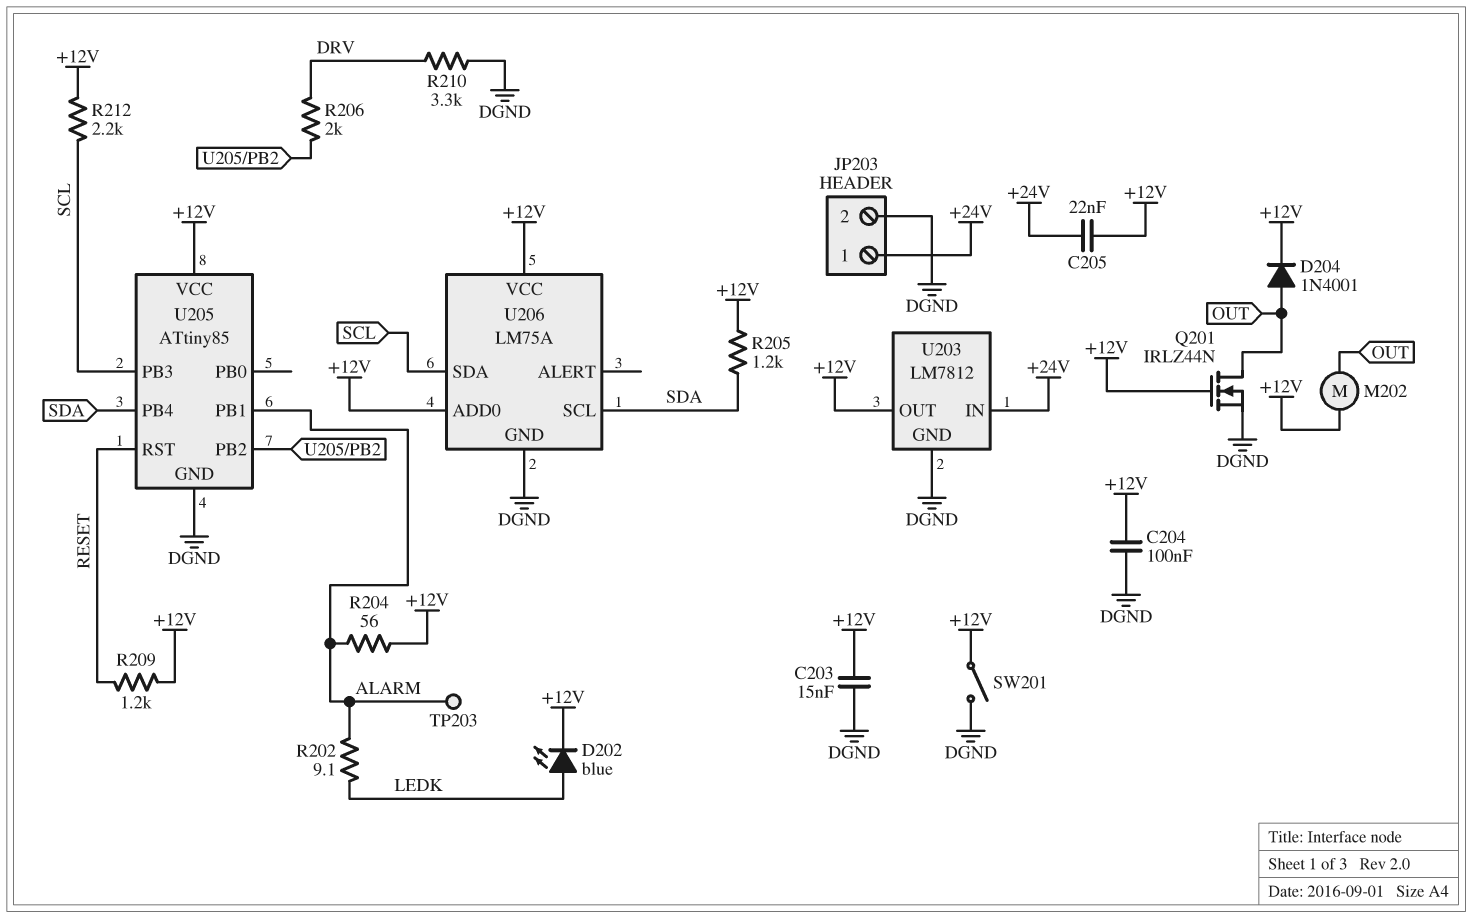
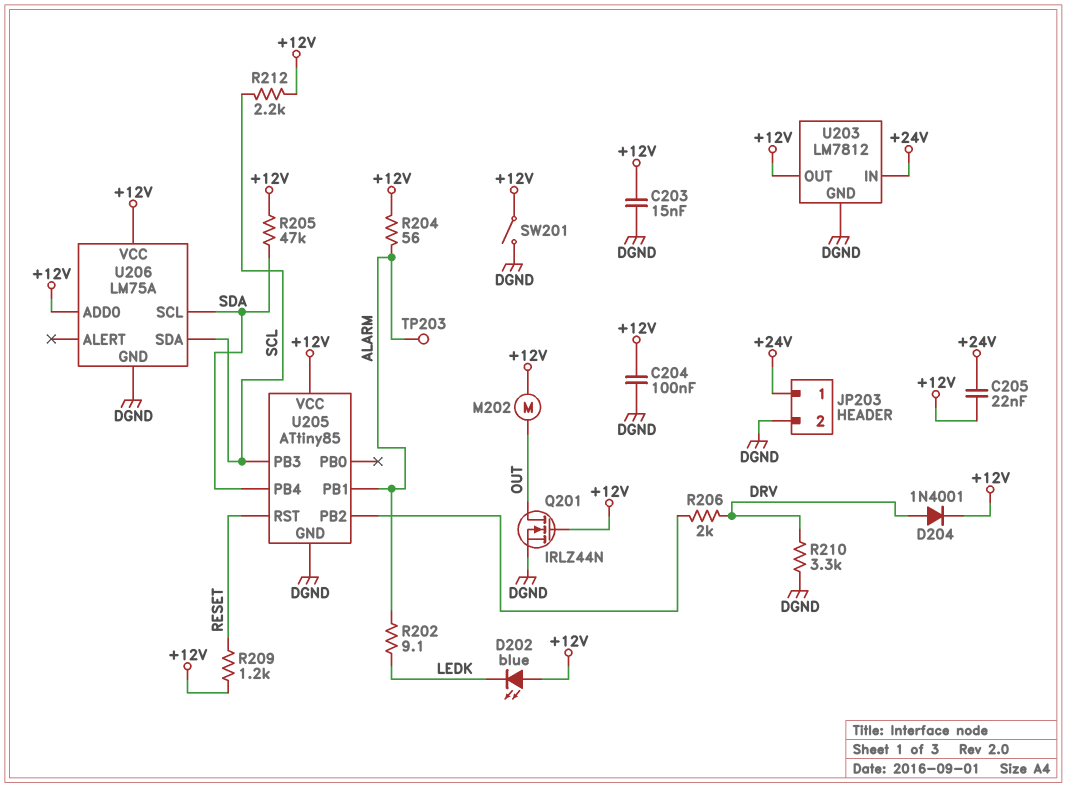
D202: LED blue (A LEDK, K +12V) -> LED blue (A +12V, K LEDK)
D204: diode 1N4001 (A OUT, K +12V) -> diode 1N4001 (A DRV, K +12V)
R205: 1.2k (+12V, SDA) -> 47k (+12V, SDA)

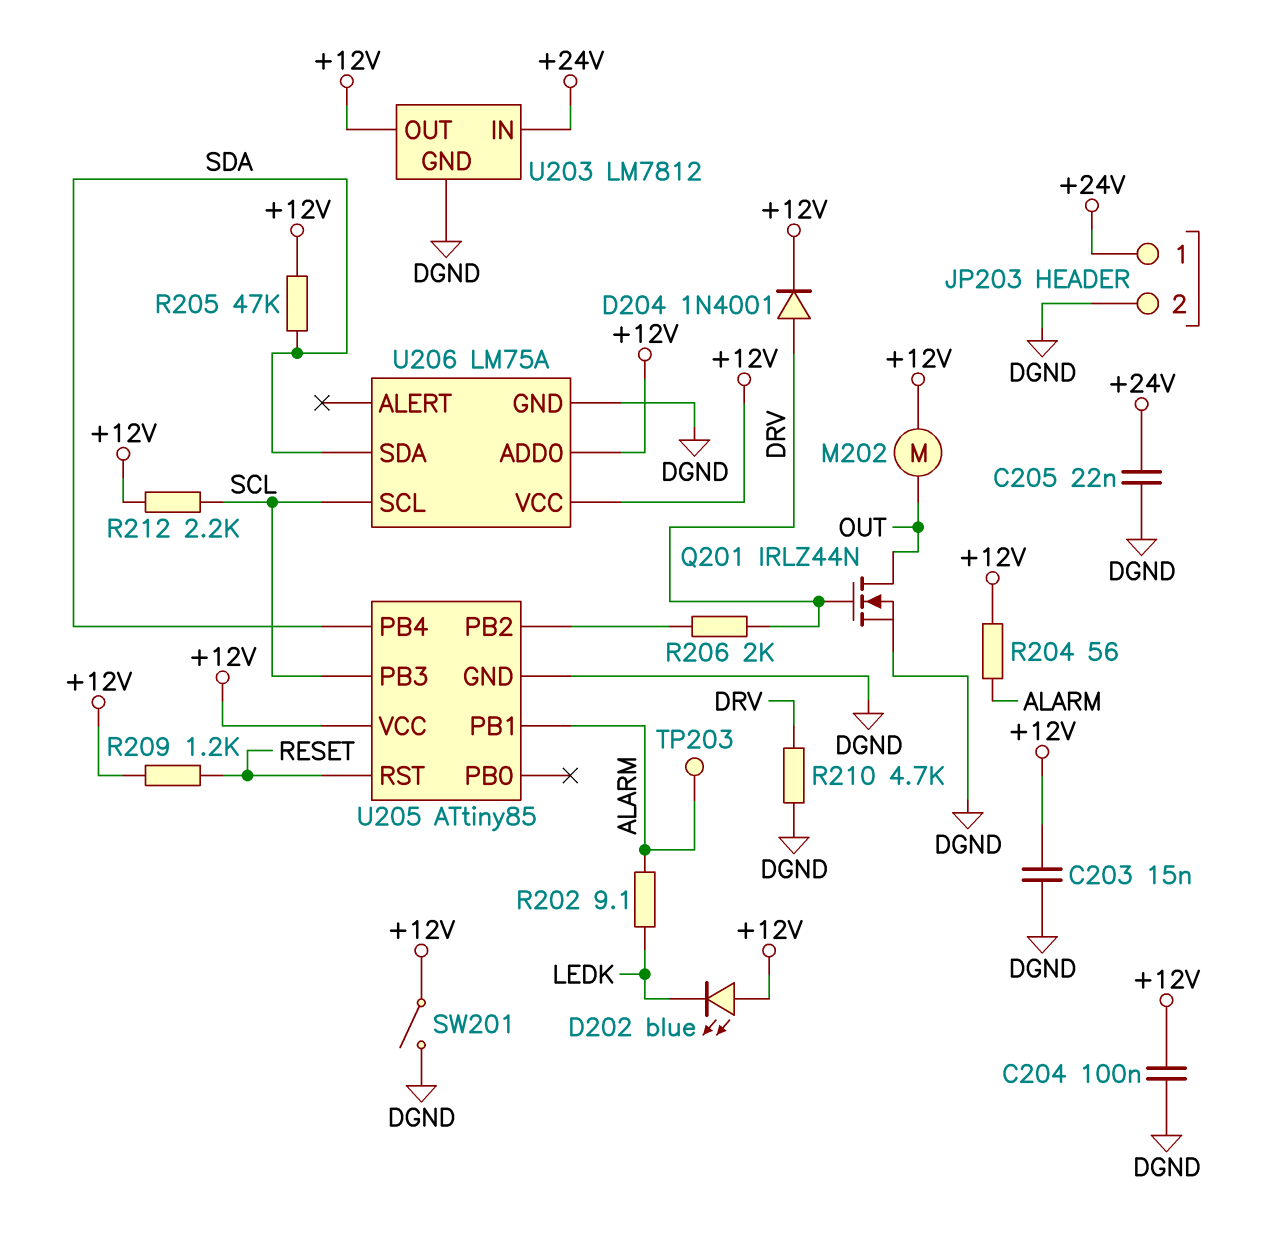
C205: 22nF (+12V, +24V) -> 22nF (+24V, DGND)
Q201: NMOS IRLZ44N (G +12V, D OUT, S DGND) -> NMOS IRLZ44N (G DRV, D OUT, S DGND)
R210: 3.3k (DGND, DRV) -> 4.7k (DGND, DRV)
U206 pin SCL: SDA -> SCL
U206 pin SDA: SCL -> SDA

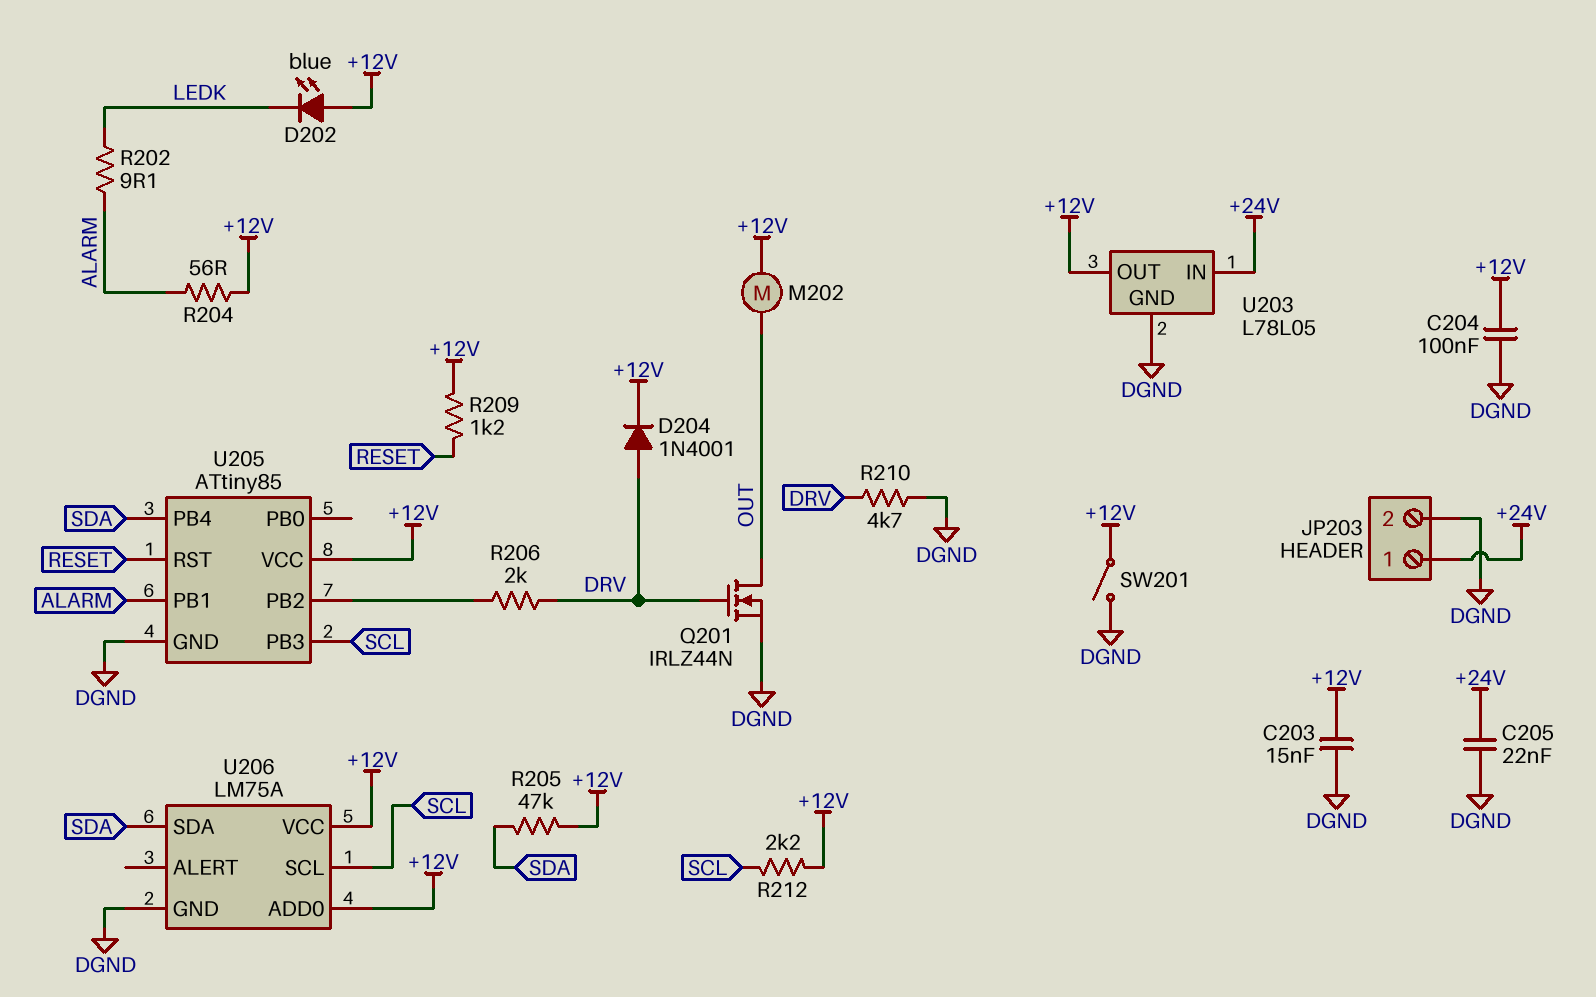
TP203: test point (ALARM) -> none
U203: LM7812 -> L78L05

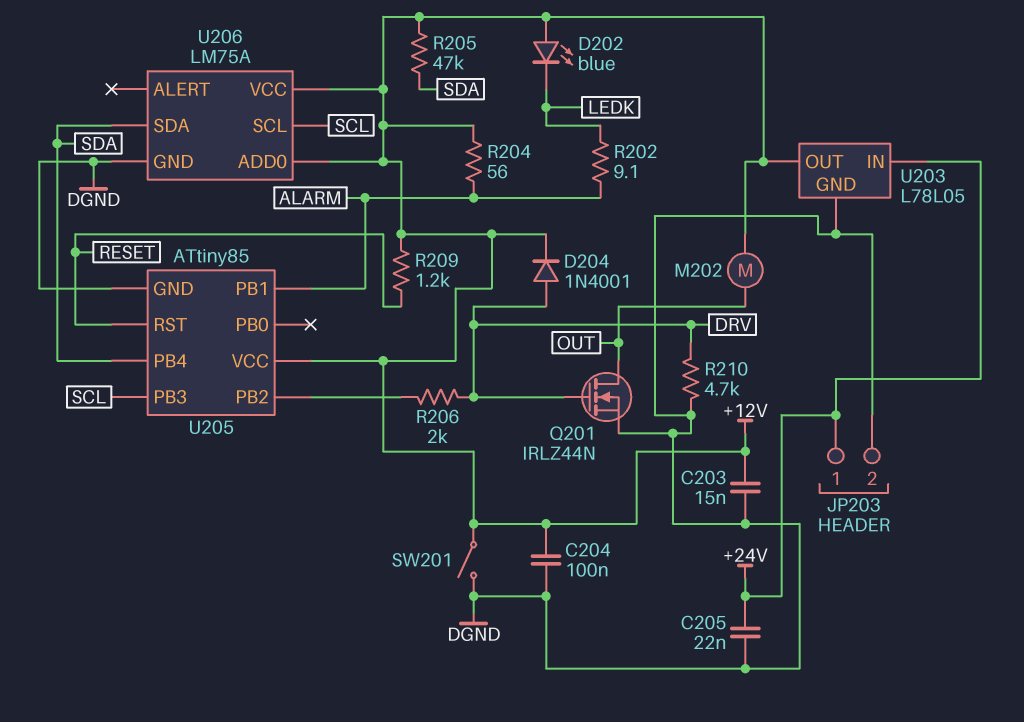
R212: 2.2k (+12V, SCL) -> none

